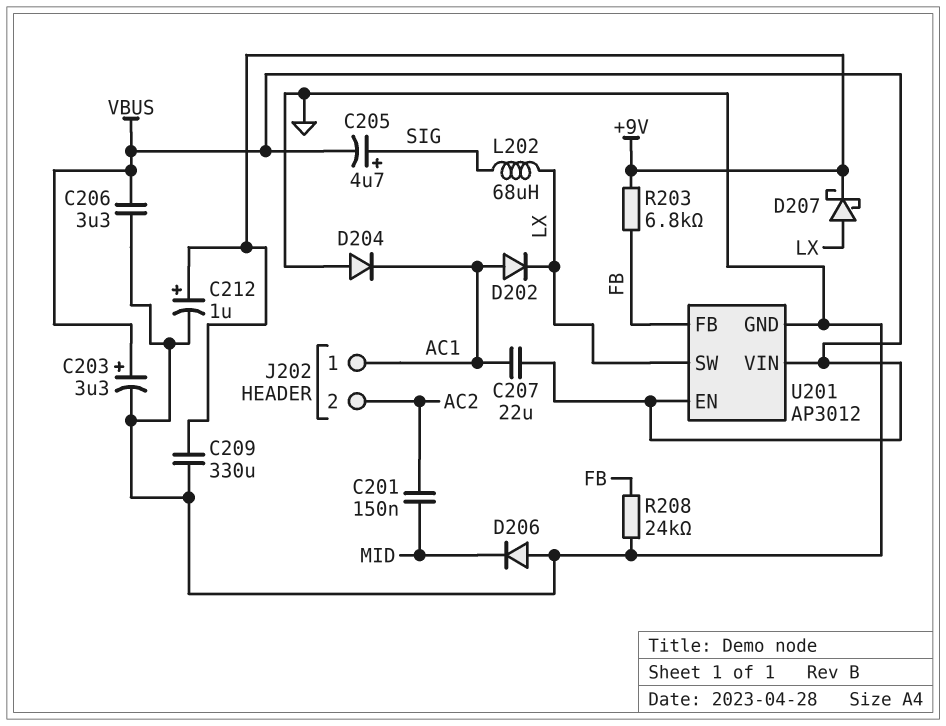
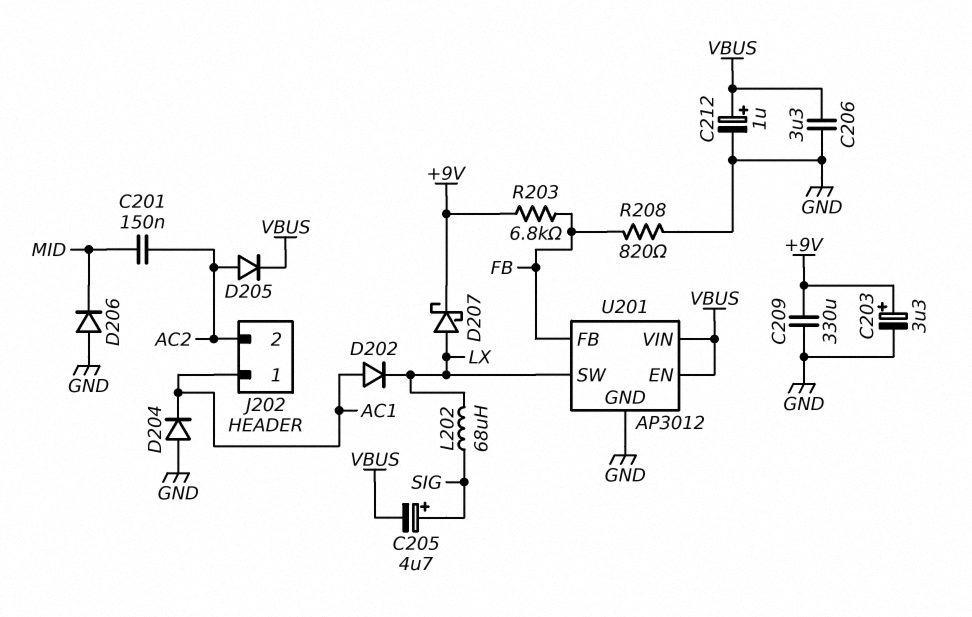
C203: 3.3uF (plus VBUS, minus GND) -> 3.3uF (plus +9V, minus GND)
C207: 22uF (AC1, VBUS) -> none
C212: 1uF (plus +9V, minus GND) -> 1uF (plus VBUS, minus GND)
D205: none -> diode (A AC2, K VBUS)
R208: 24k (FB, GND) -> 820 (FB, GND)

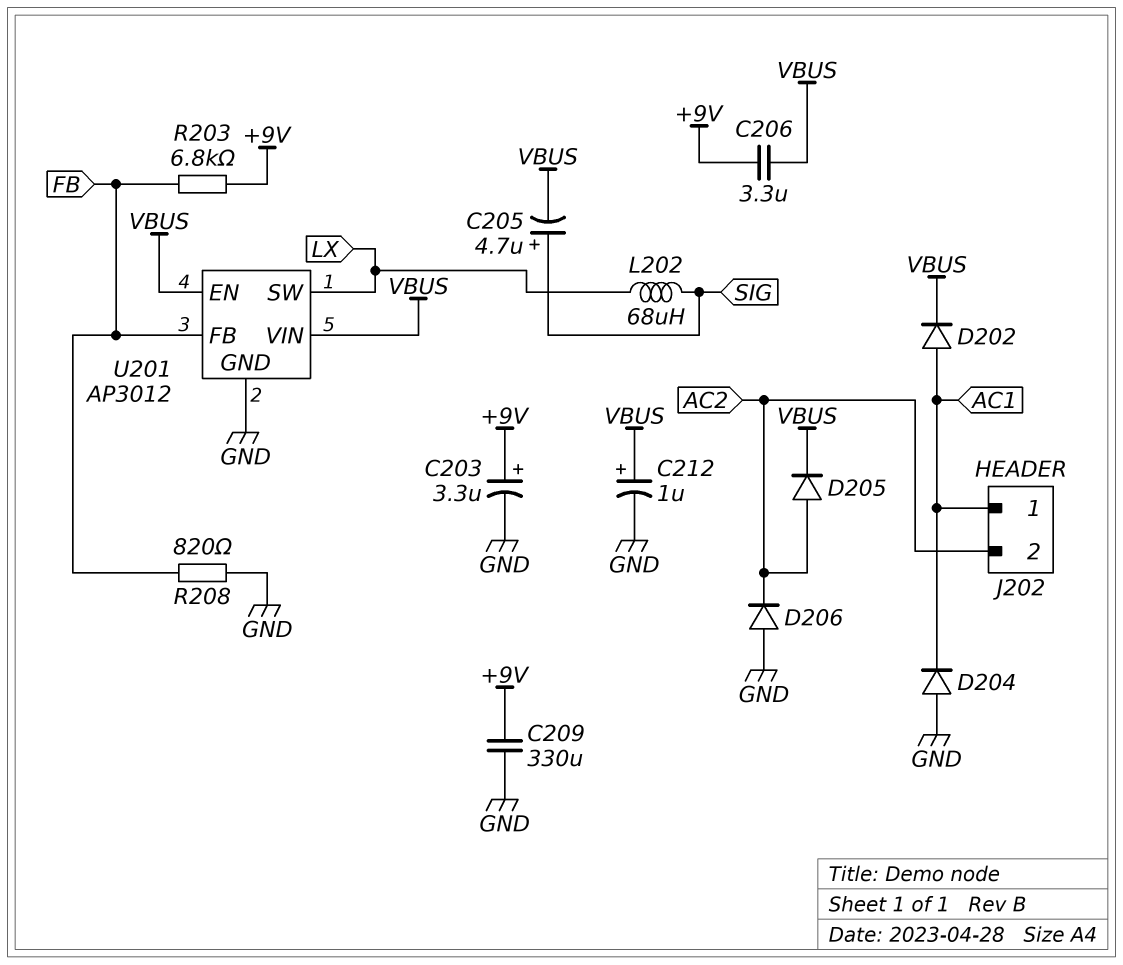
C201: 150nF (AC2, MID) -> none
C206: 3.3uF (GND, VBUS) -> 3.3uF (+9V, VBUS)
D202: diode (A AC1, K LX) -> diode (A AC1, K VBUS)
D206: diode (A GND, K MID) -> diode (A GND, K AC2)
D207: schottky (A LX, K +9V) -> none

